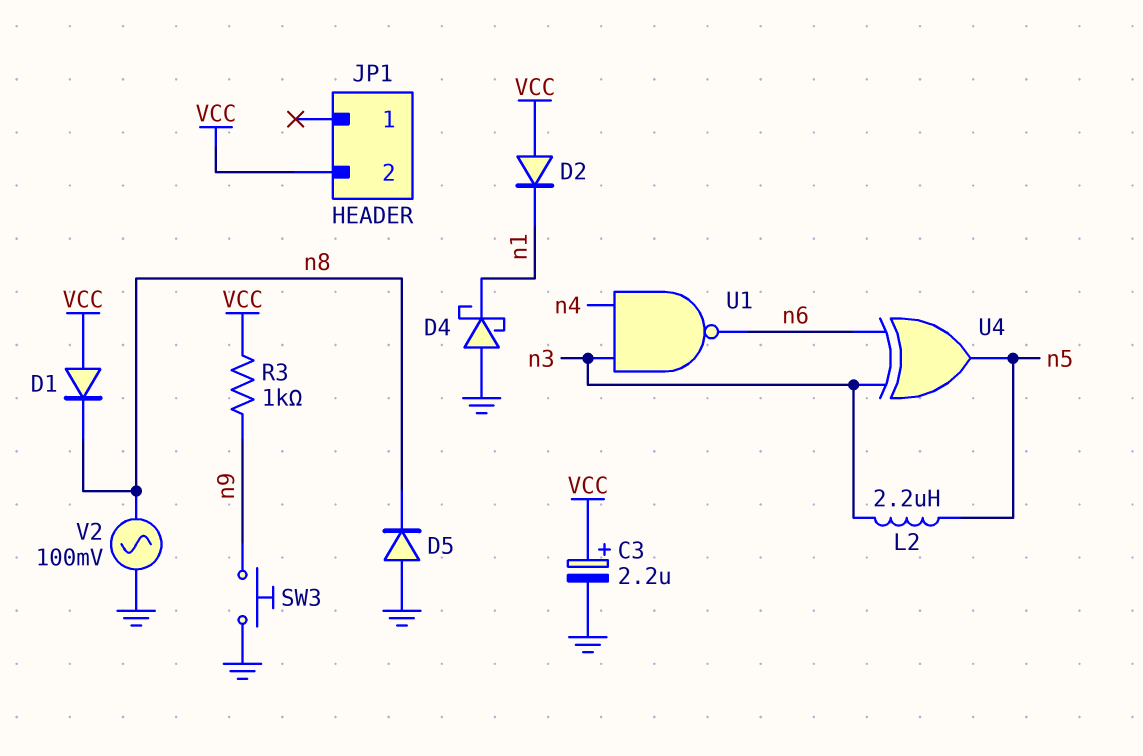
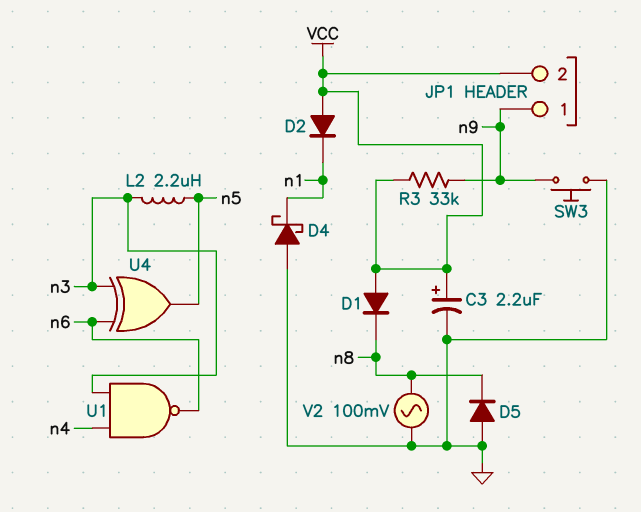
JP1 pin 1: none -> n9
R3: 1k (VCC, n9) -> 33k (VCC, n9)

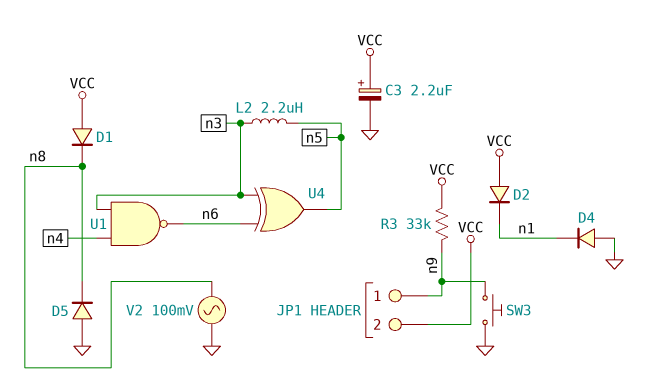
D4: schottky (A GND, K n1) -> diode (A GND, K n1)

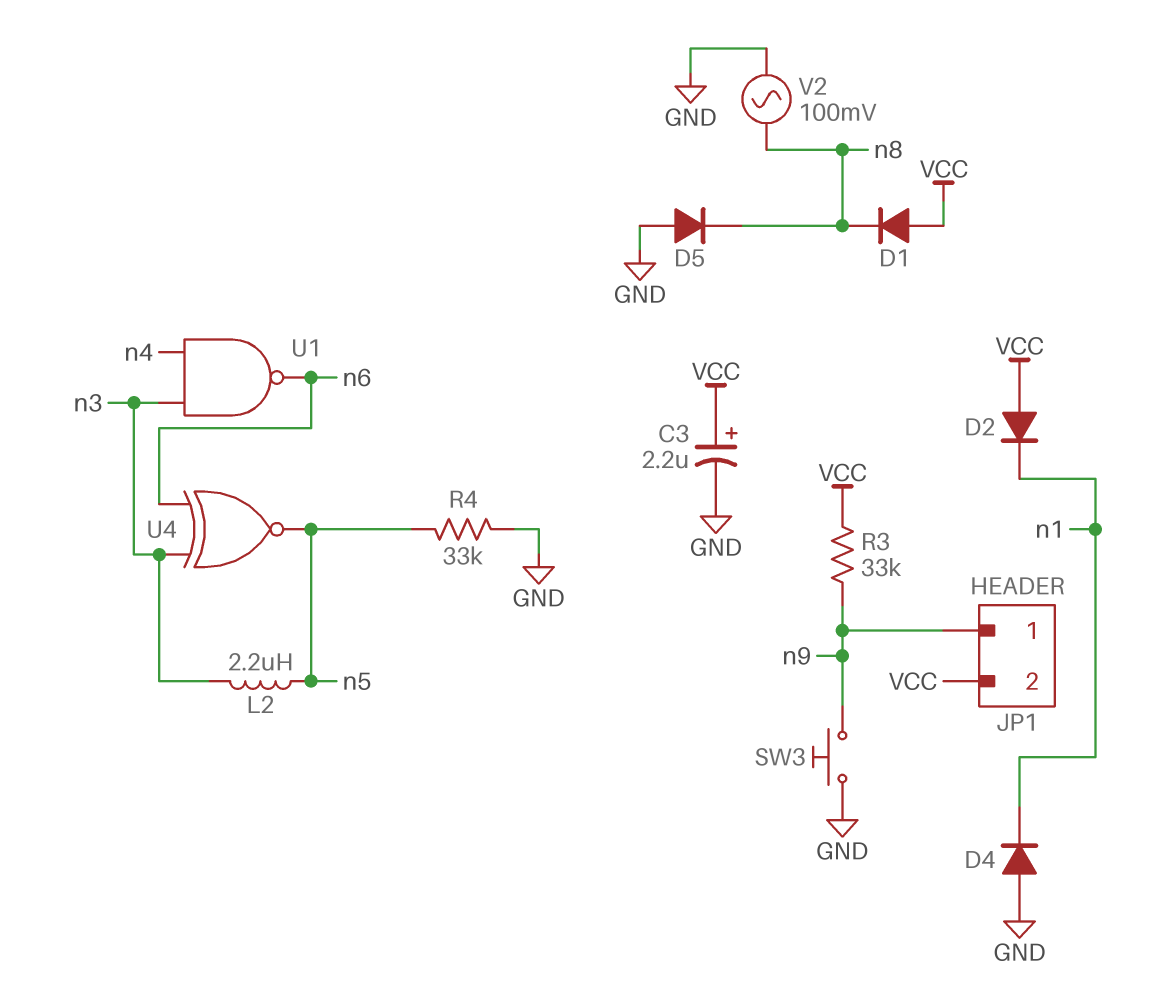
R4: none -> 33k (GND, n5)
U4: XOR (in n3, in n6, out n5) -> XNOR (in n3, in n6, out n5)

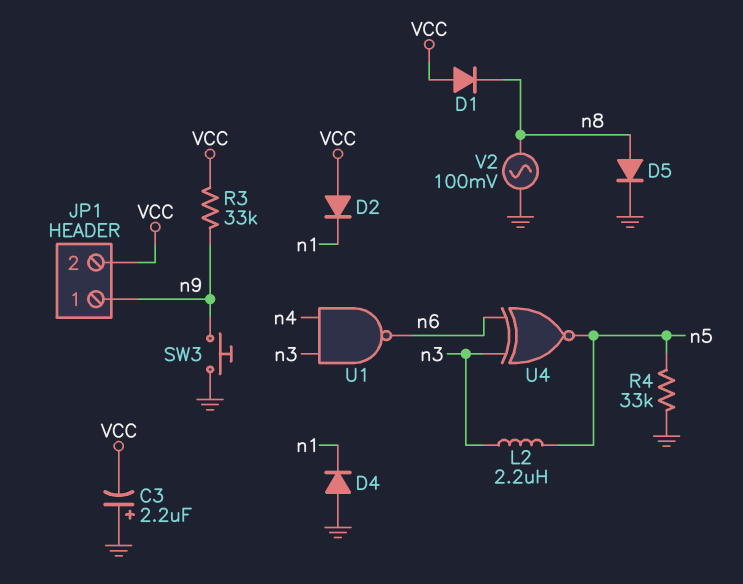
C3: 2.2uF (plus VCC, minus GND) -> 2.2uF (plus GND, minus VCC)
D5: diode (A GND, K n8) -> diode (A n8, K GND)

